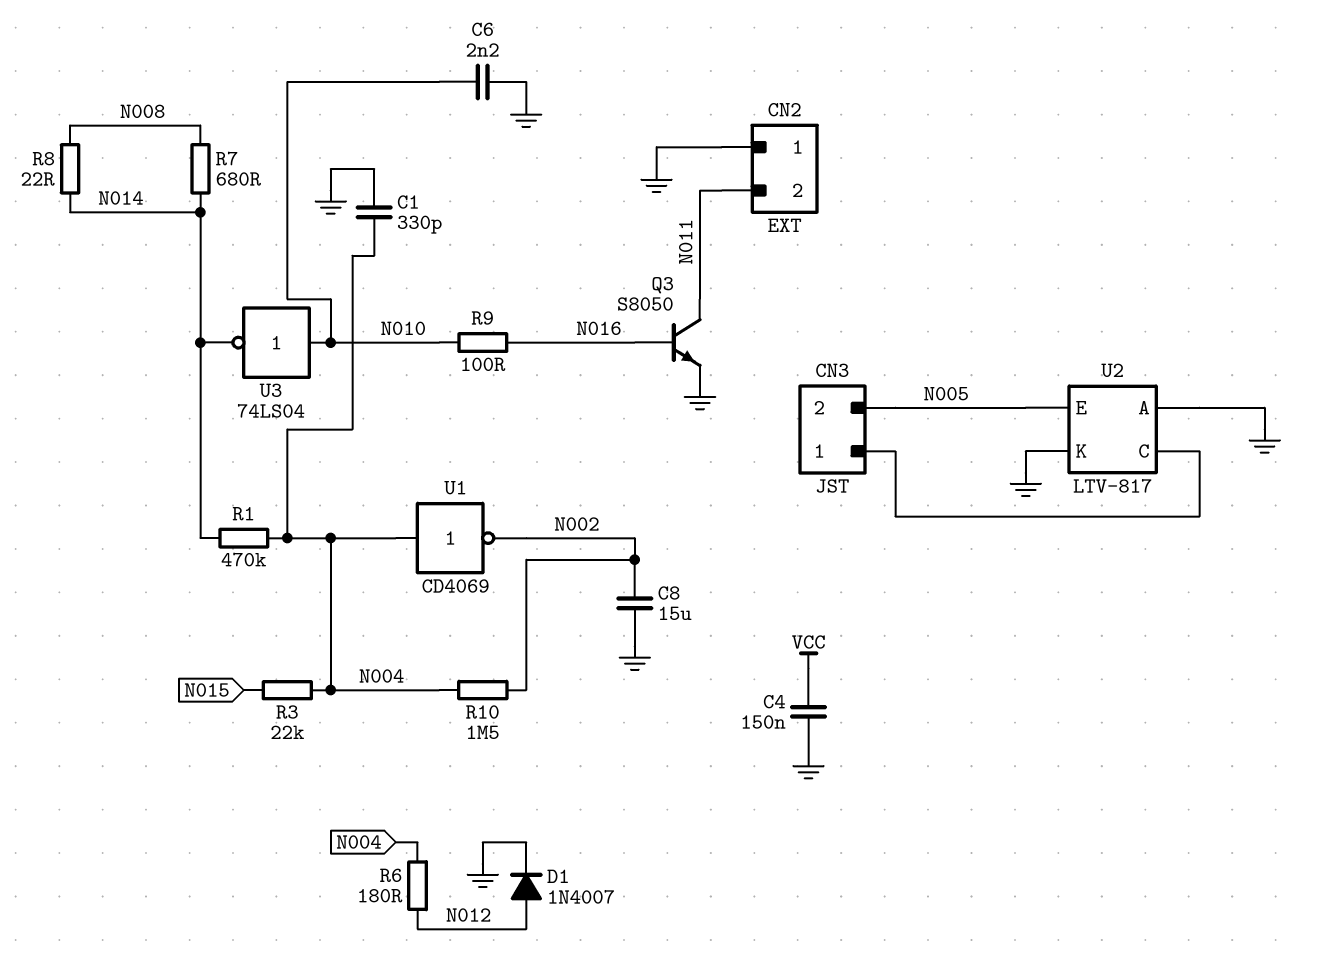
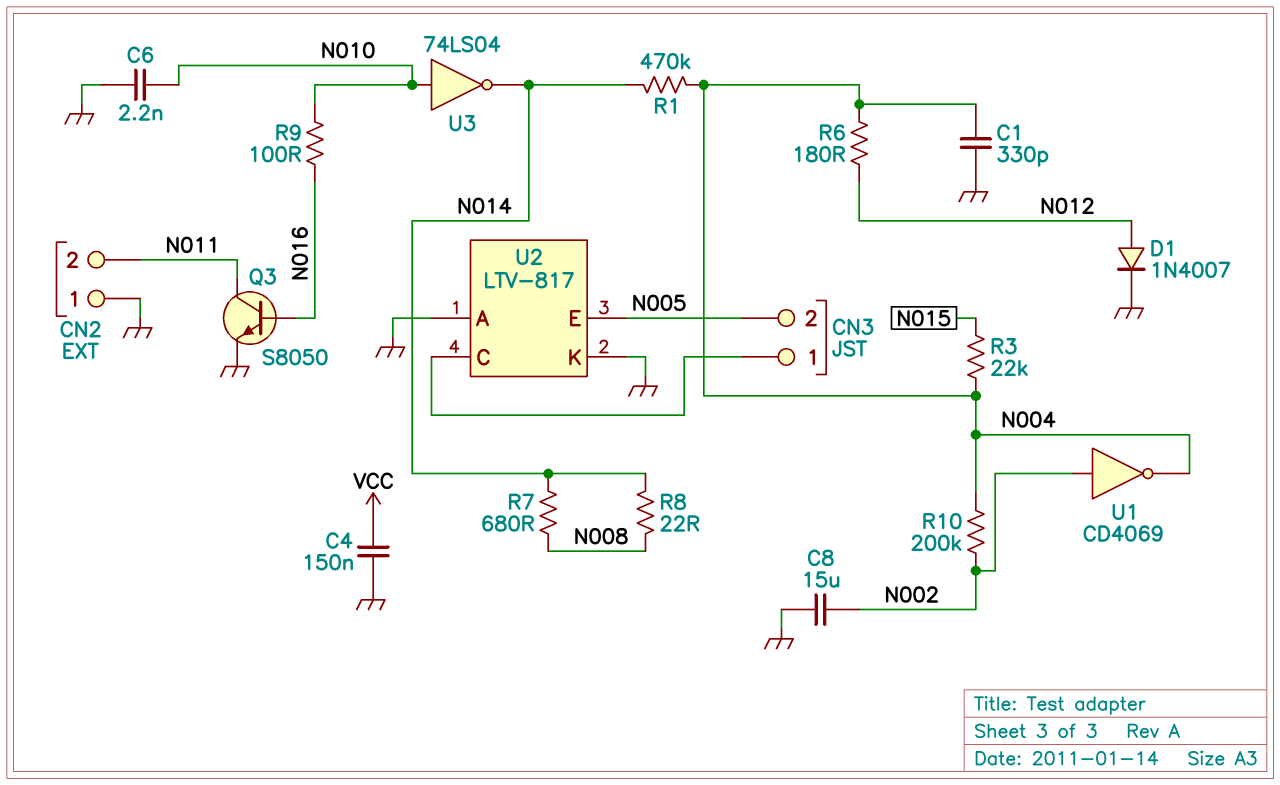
R10: 1.5M (N002, N004) -> 200k (N002, N004)
U1: NOT CD4069 (in N004, out N002) -> NOT CD4069 (in N002, out N004)

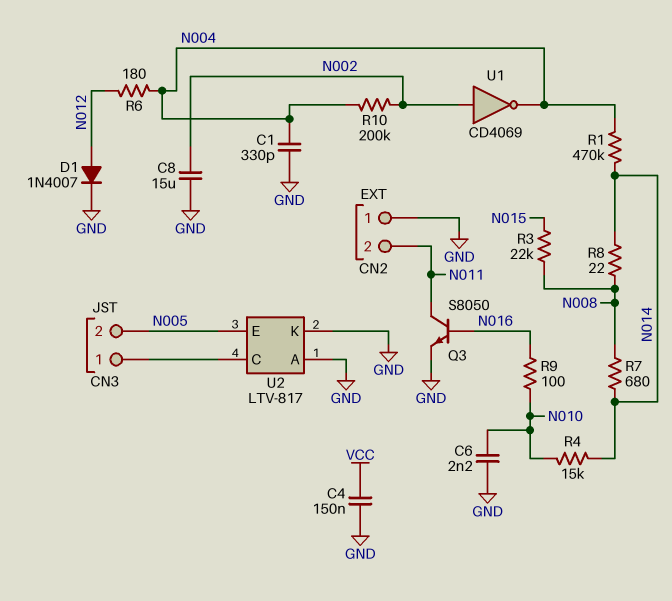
R3: 22k (N004, N015) -> 22k (N008, N015)
R4: none -> 15k (N010, N014)
U3: NOT 74LS04 (in N010, out N014) -> none

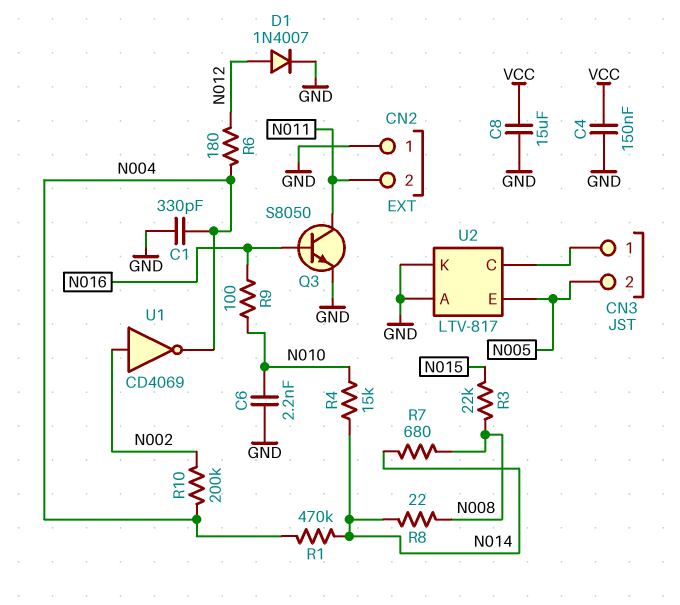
C8: 15uF (GND, N002) -> 15uF (GND, VCC)

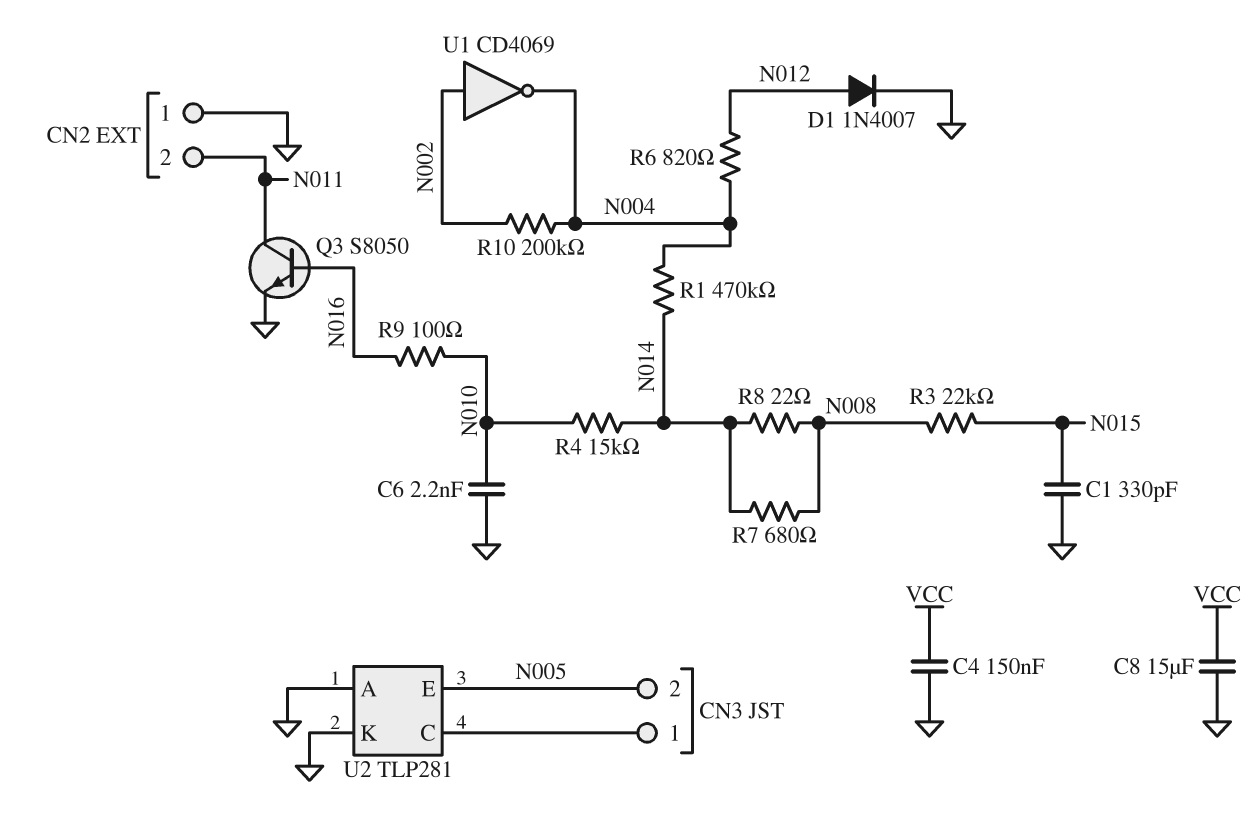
C1: 330pF (GND, N004) -> 330pF (GND, N015)
R6: 180 (N004, N012) -> 820 (N004, N012)
U2: LTV-817 -> TLP281

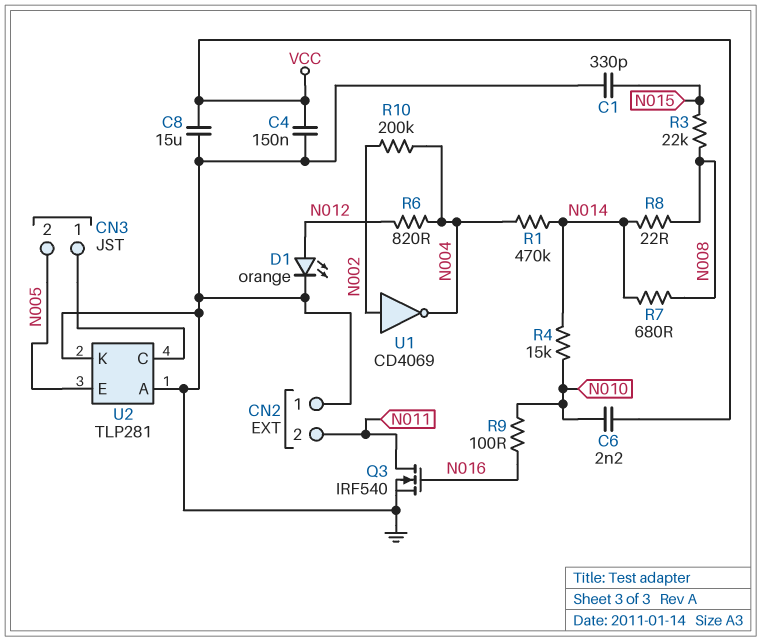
C6: 2.2nF (GND, N010) -> 2.2nF (N010, VCC)
D1: diode 1N4007 (A N012, K GND) -> LED orange (A N012, K GND)
Q3: NPN S8050 (B N016, C N011, E GND) -> NMOS IRF540 (G N016, D N011, S GND)

